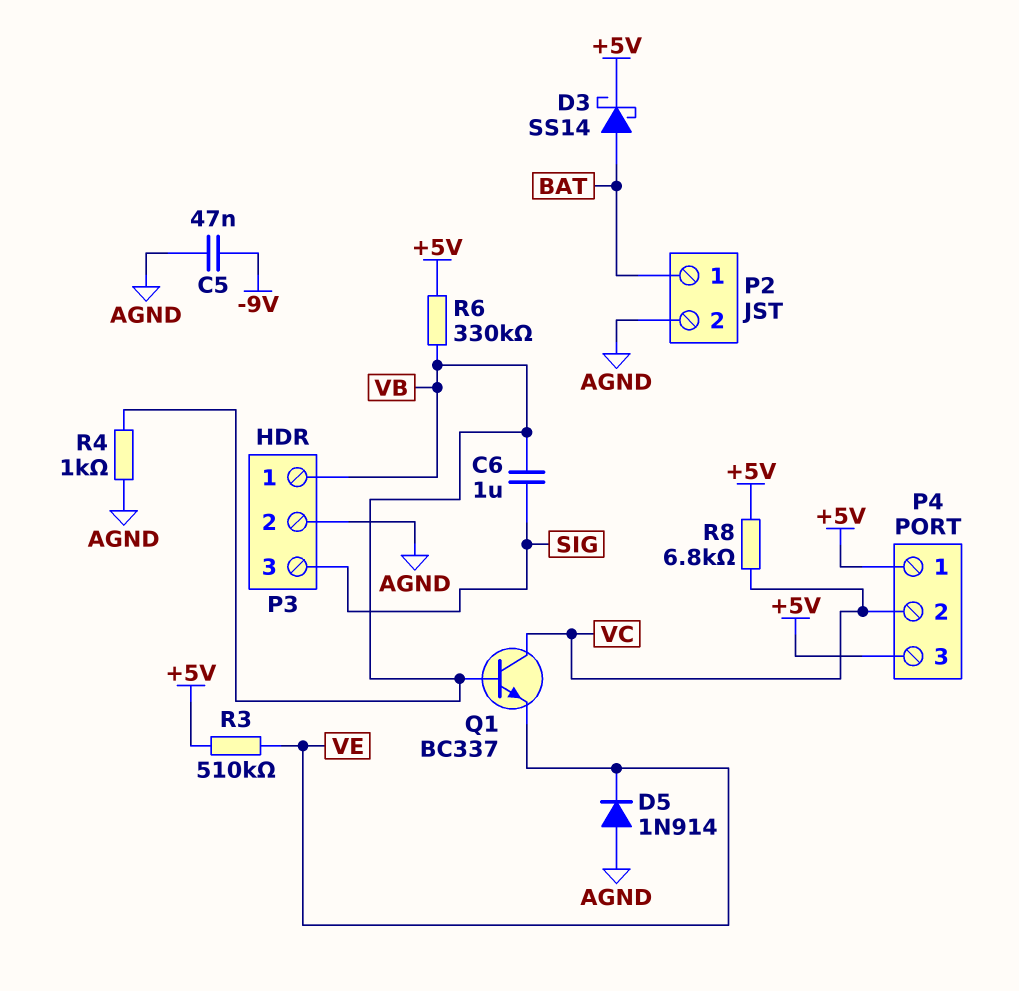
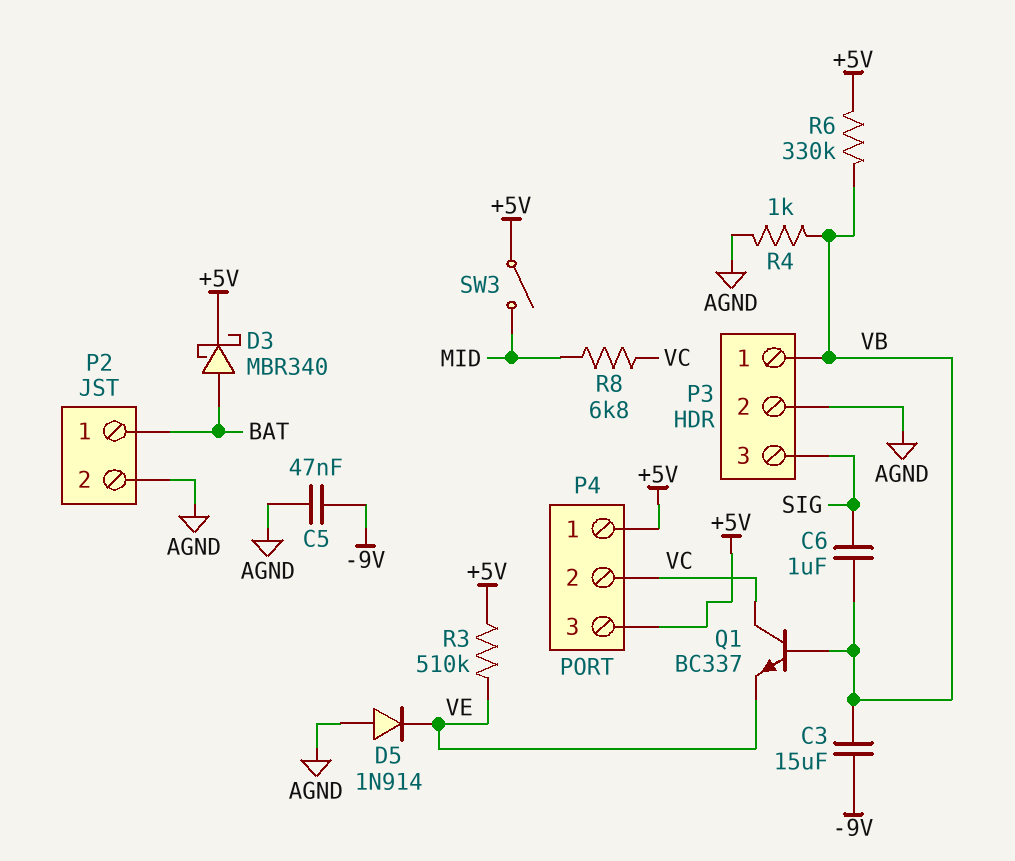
C3: none -> 15uF (-9V, VB)
D3: schottky SS14 (A BAT, K +5V) -> schottky MBR340 (A BAT, K +5V)
R8: 6.8k (+5V, VC) -> 6.8k (MID, VC)
SW3: none -> switch (+5V, MID)

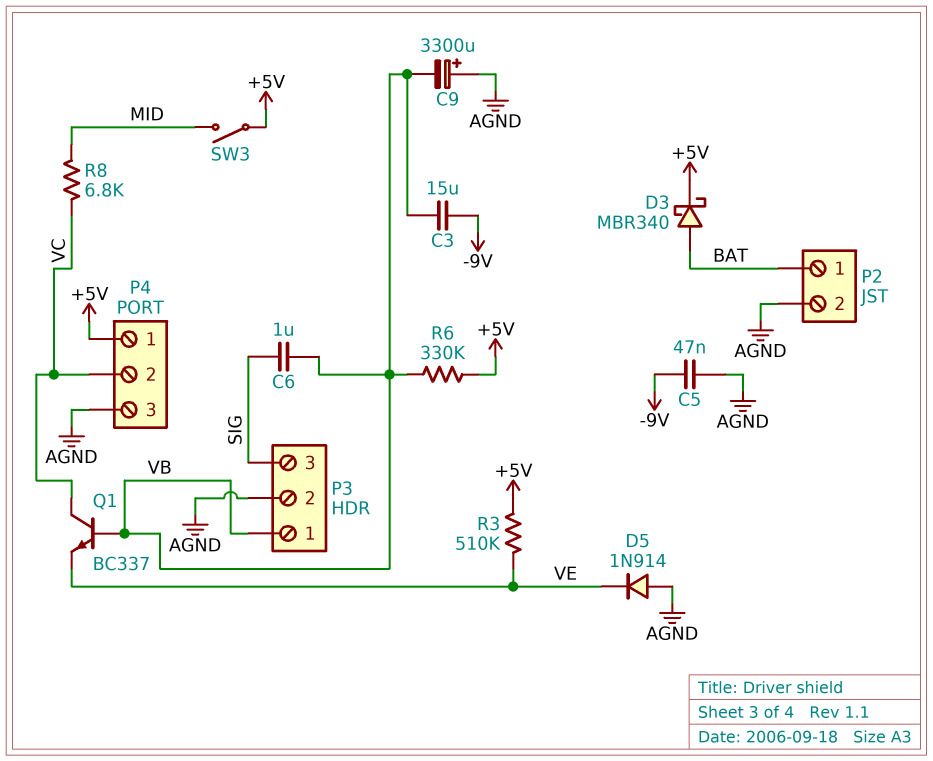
C9: none -> 3300uF (plus AGND, minus VB)
P4 pin 3: +5V -> AGND
R4: 1k (AGND, VB) -> none

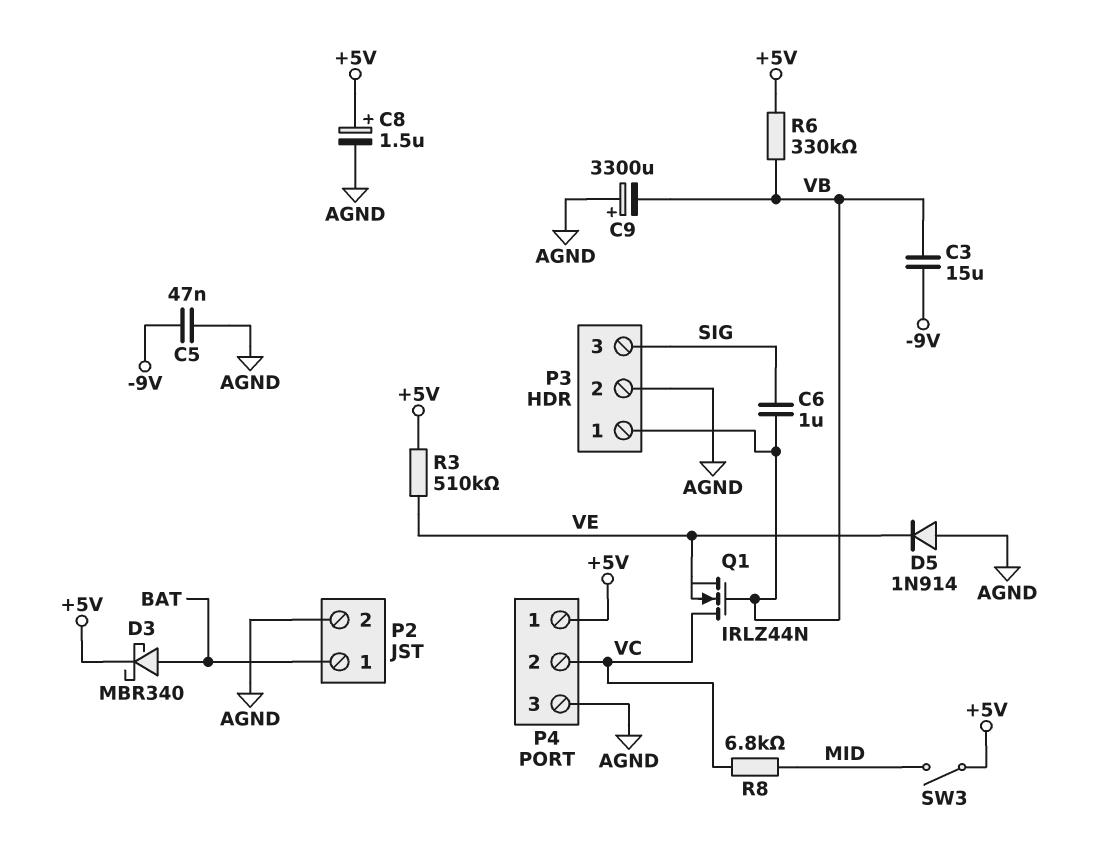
C8: none -> 1.5uF (plus +5V, minus AGND)
Q1: NPN BC337 (B VB, C VC, E VE) -> NMOS IRLZ44N (G VB, D VC, S VE)

